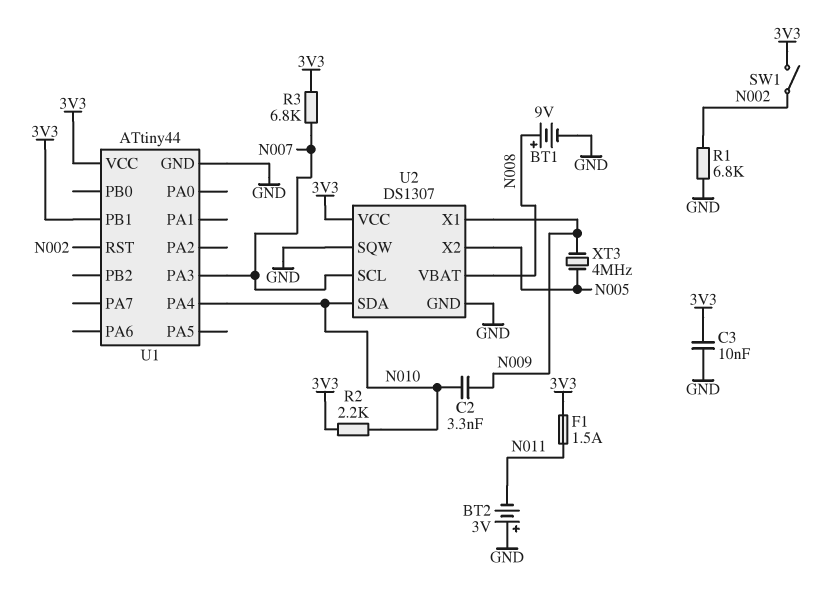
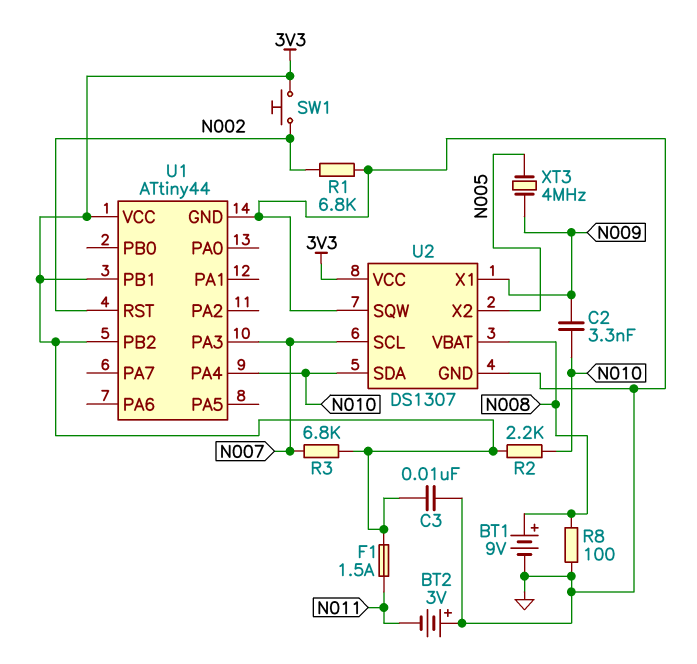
R8: none -> 100 (GND, N008)
SW1: switch (3V3, N002) -> button (3V3, N002)
U1 pin PB2: none -> 3V3

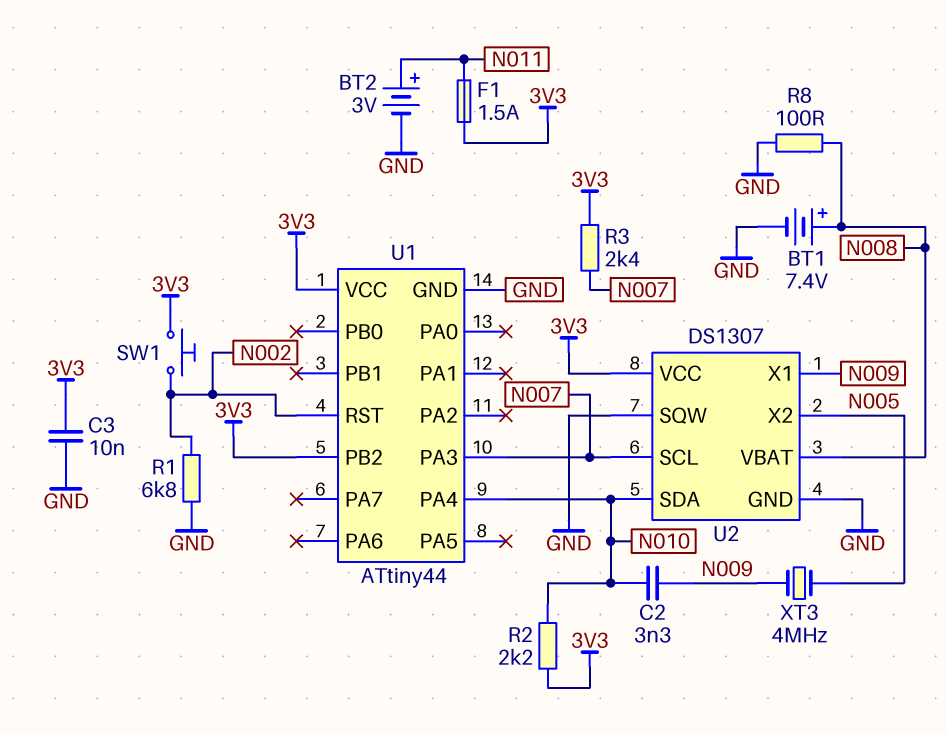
BT1: 9V (plus N008, minus GND) -> 7.4V (plus N008, minus GND)
BT2: 3V (plus GND, minus N011) -> 3V (plus N011, minus GND)
R3: 6.8k (3V3, N007) -> 2.4k (3V3, N007)
U1 pin PB1: 3V3 -> none

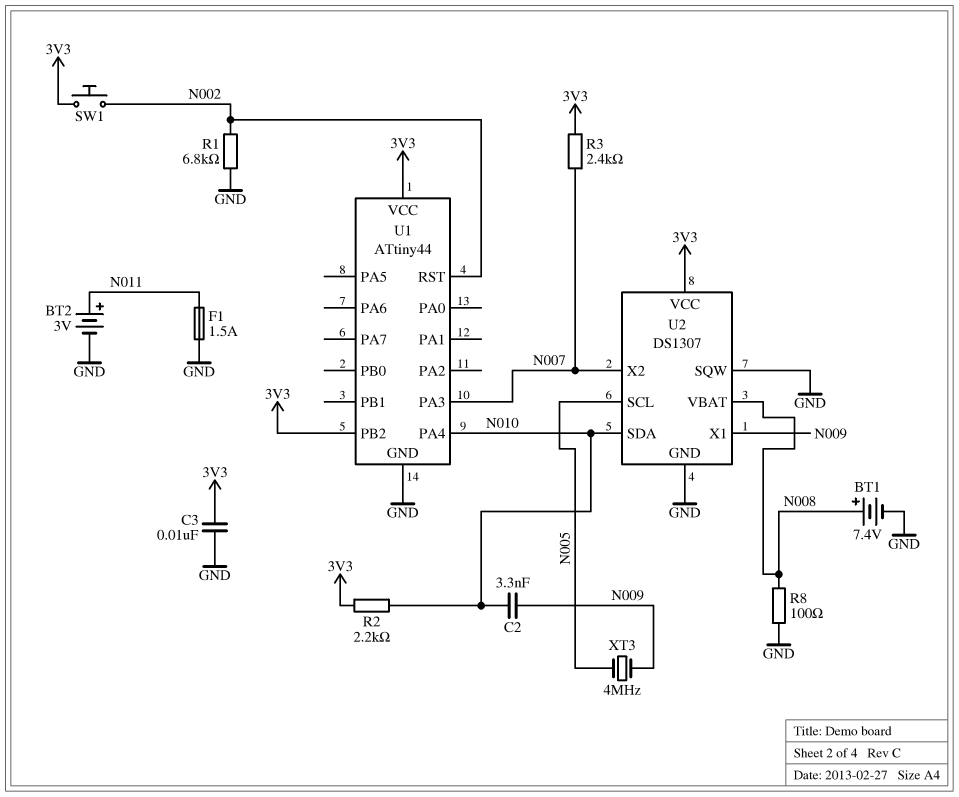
F1: 1.5A (3V3, N011) -> 1.5A (GND, N011)
U2 pin SCL: N007 -> N005
U2 pin X2: N005 -> N007

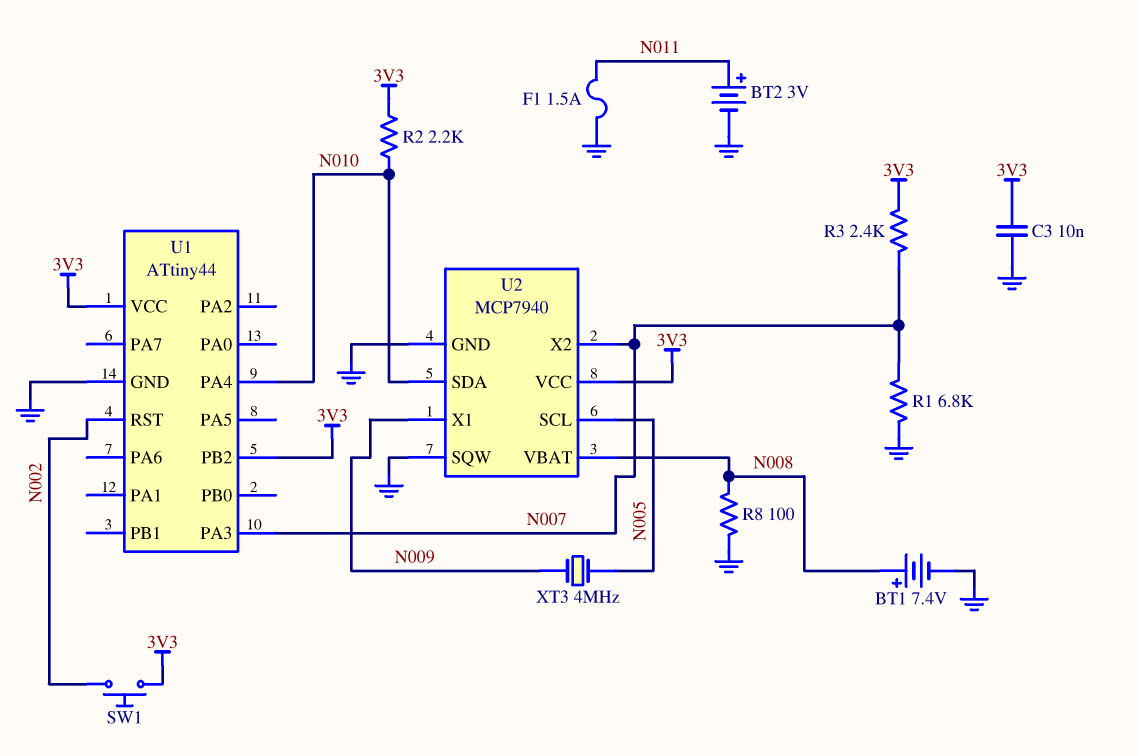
C2: 3.3nF (N009, N010) -> none
R1: 6.8k (GND, N002) -> 6.8k (GND, N007)
U2: DS1307 -> MCP7940

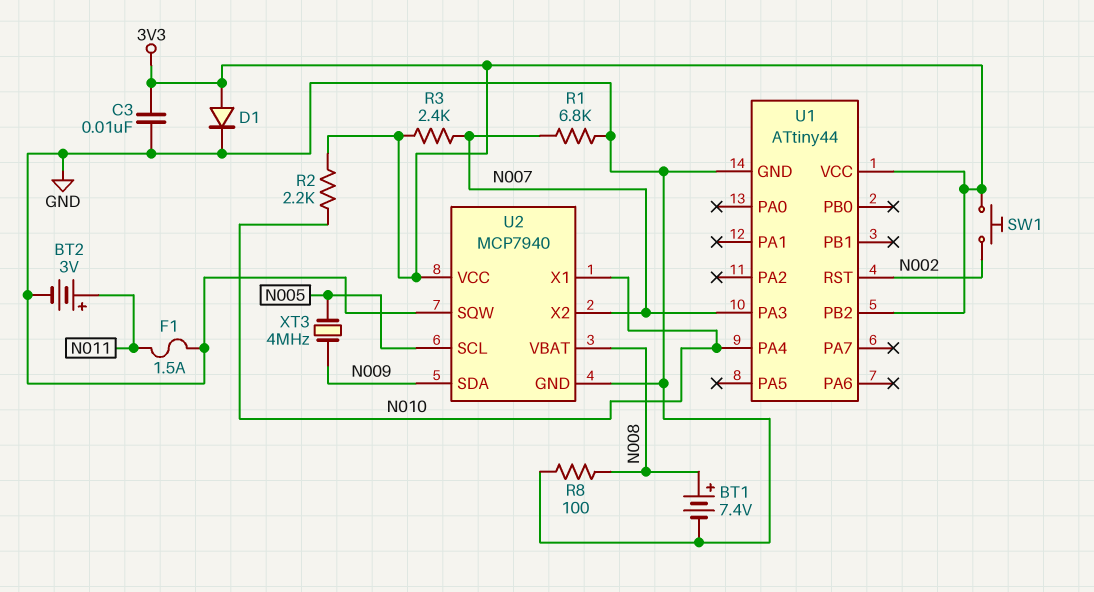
D1: none -> diode (A 3V3, K GND)
U2 pin SDA: N010 -> N009
U2 pin X1: N009 -> N010

